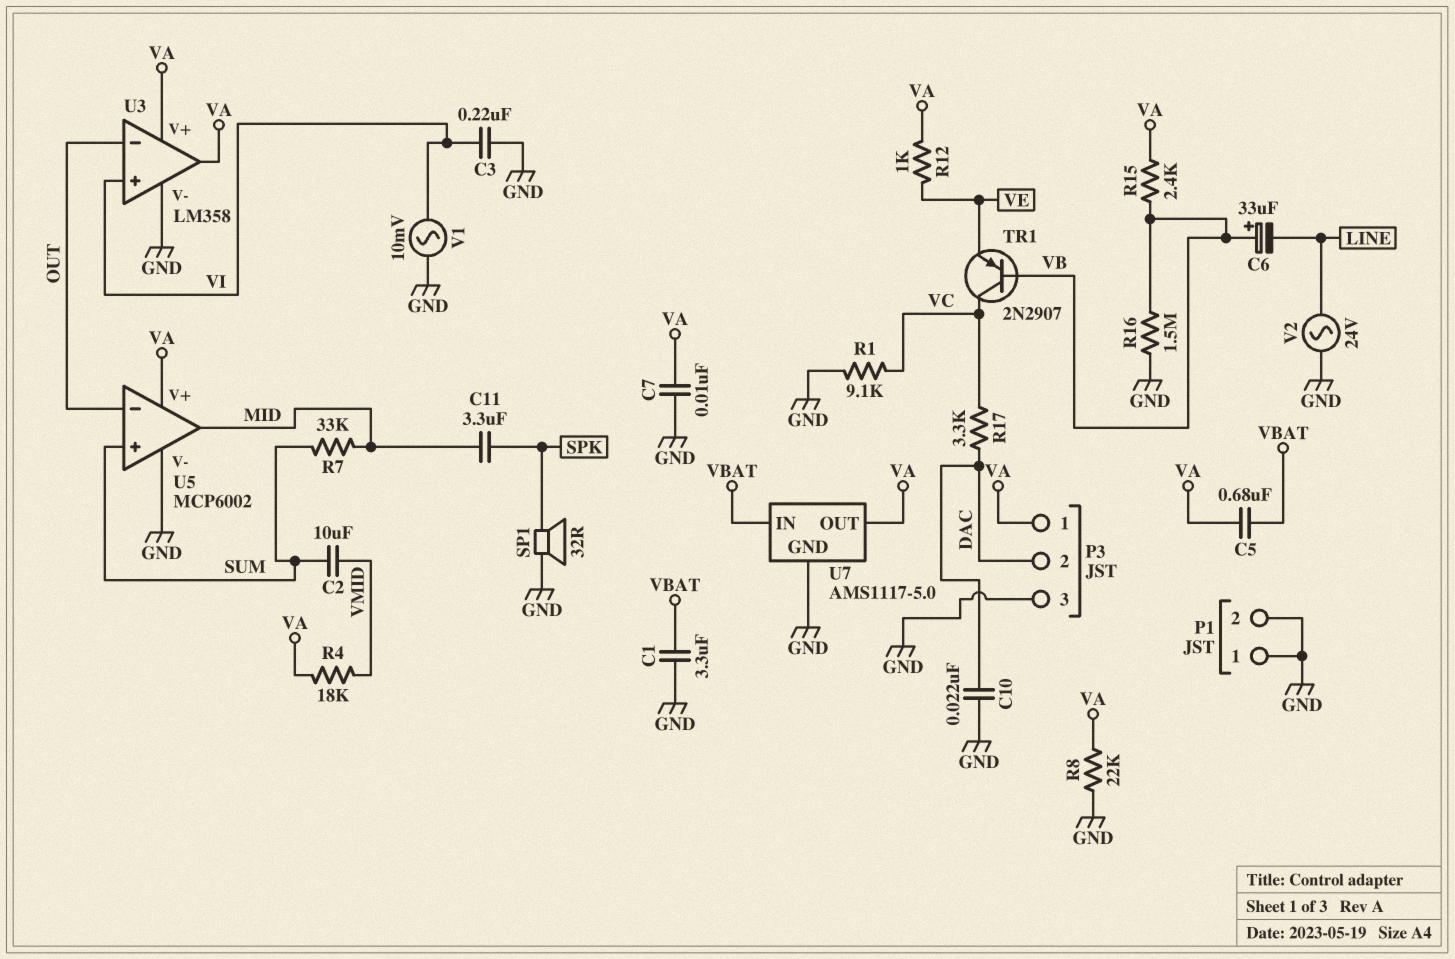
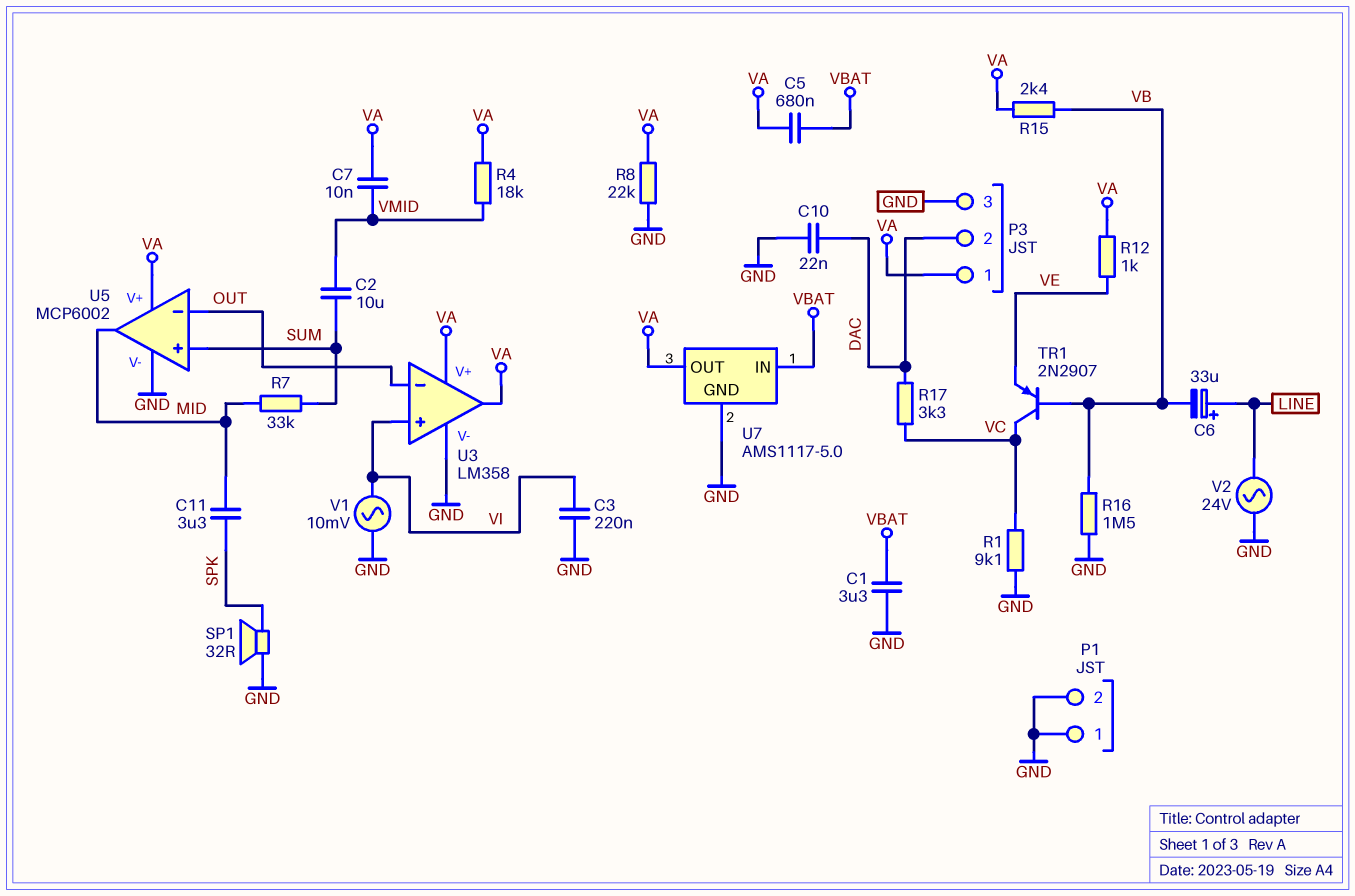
C6: 33uF (plus VB, minus LINE) -> 33uF (plus LINE, minus VB)
C7: 10nF (GND, VA) -> 10nF (VA, VMID)

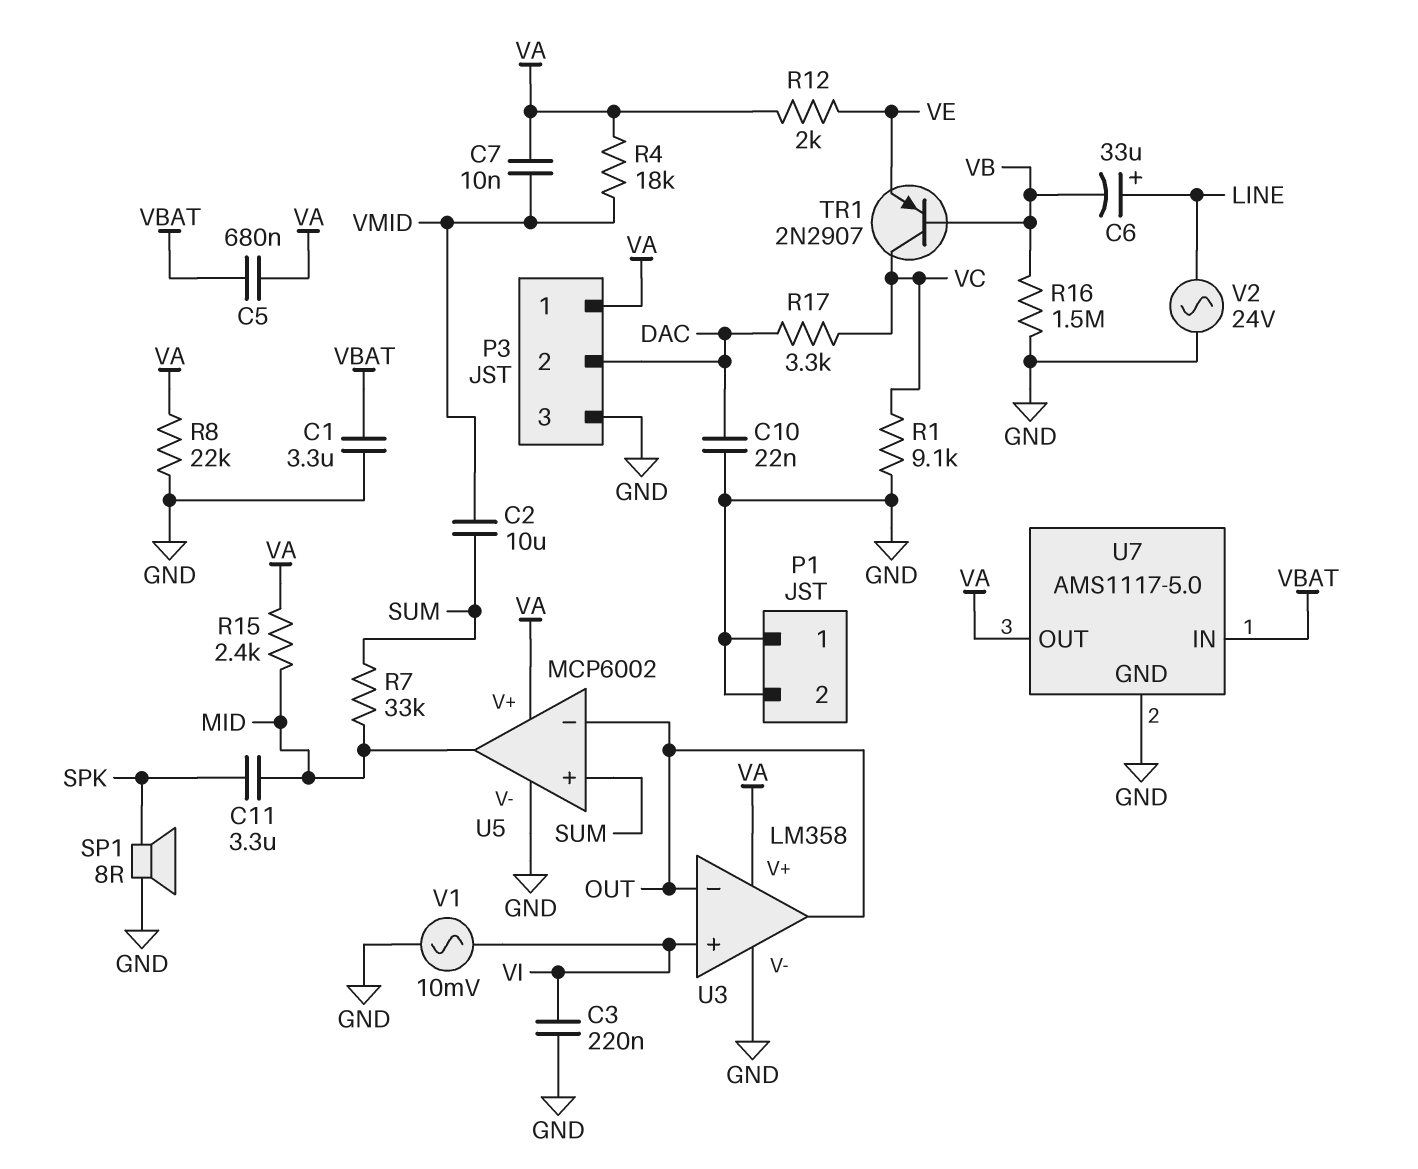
R12: 1k (VA, VE) -> 2k (VA, VE)
R15: 2.4k (VA, VB) -> 2.4k (MID, VA)
SP1: speaker 32R (GND, SPK) -> speaker 8R (GND, SPK)
U3 pin out: VA -> OUT

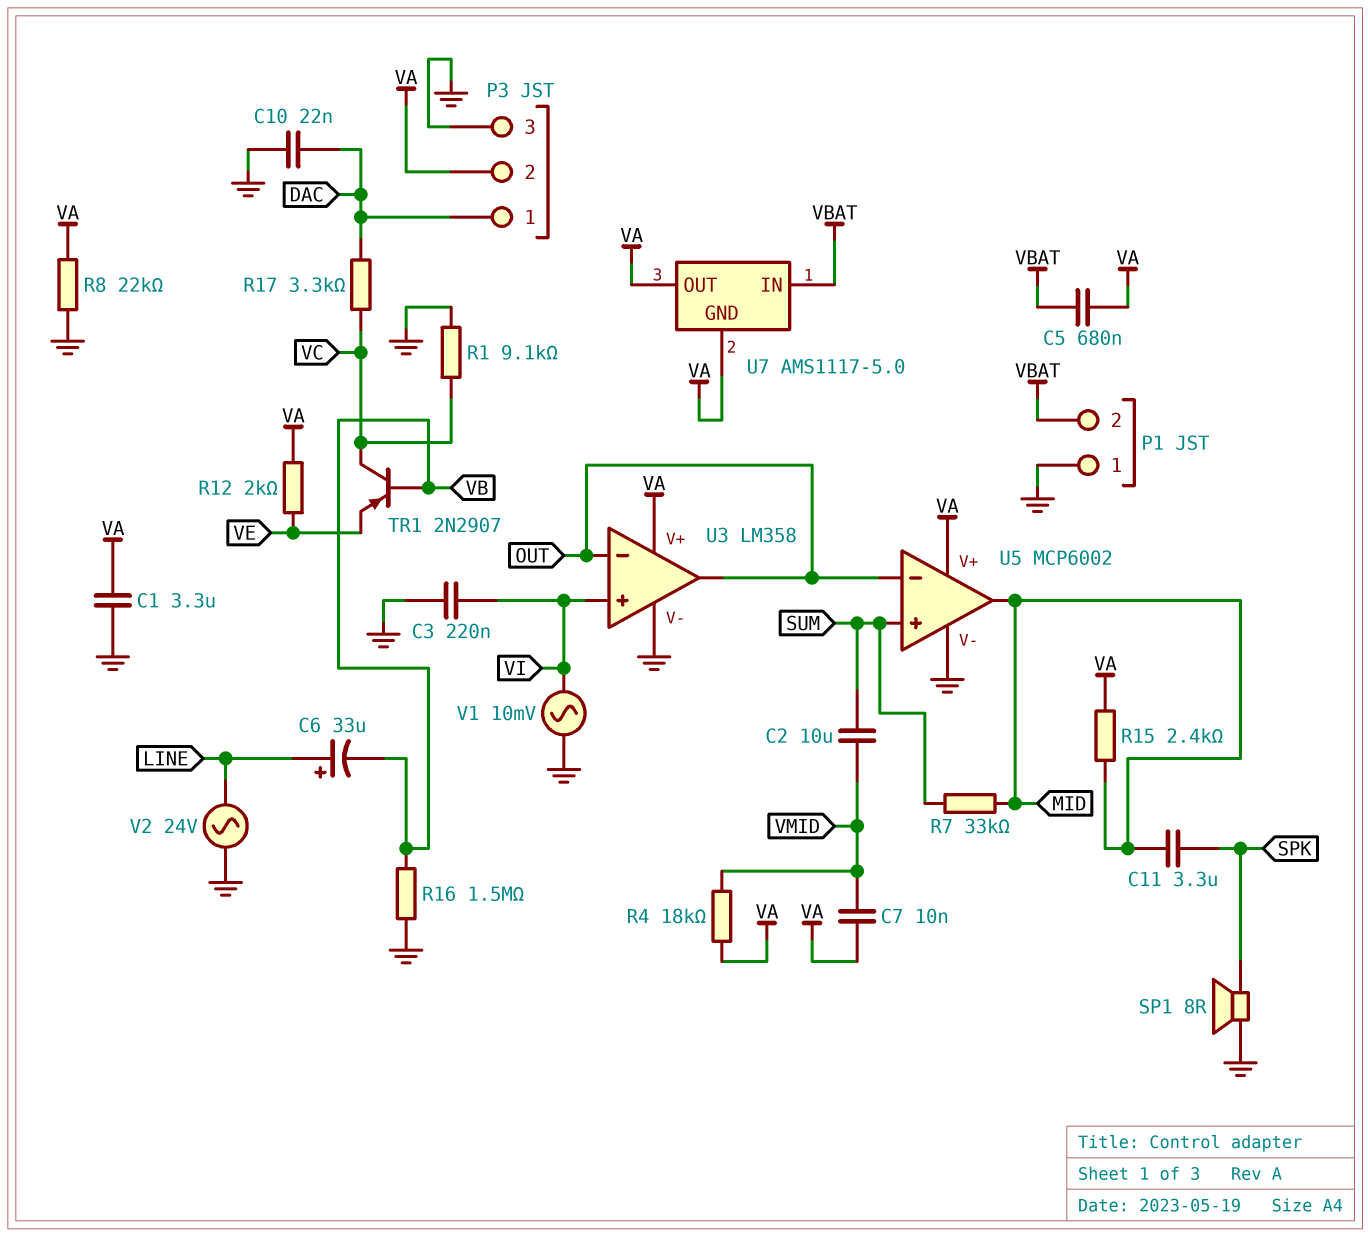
C1: 3.3uF (GND, VBAT) -> 3.3uF (GND, VA)
P1 pin 2: GND -> VBAT
P3 pin 1: VA -> DAC
P3 pin 2: DAC -> VA
U7 pin GND: GND -> VA

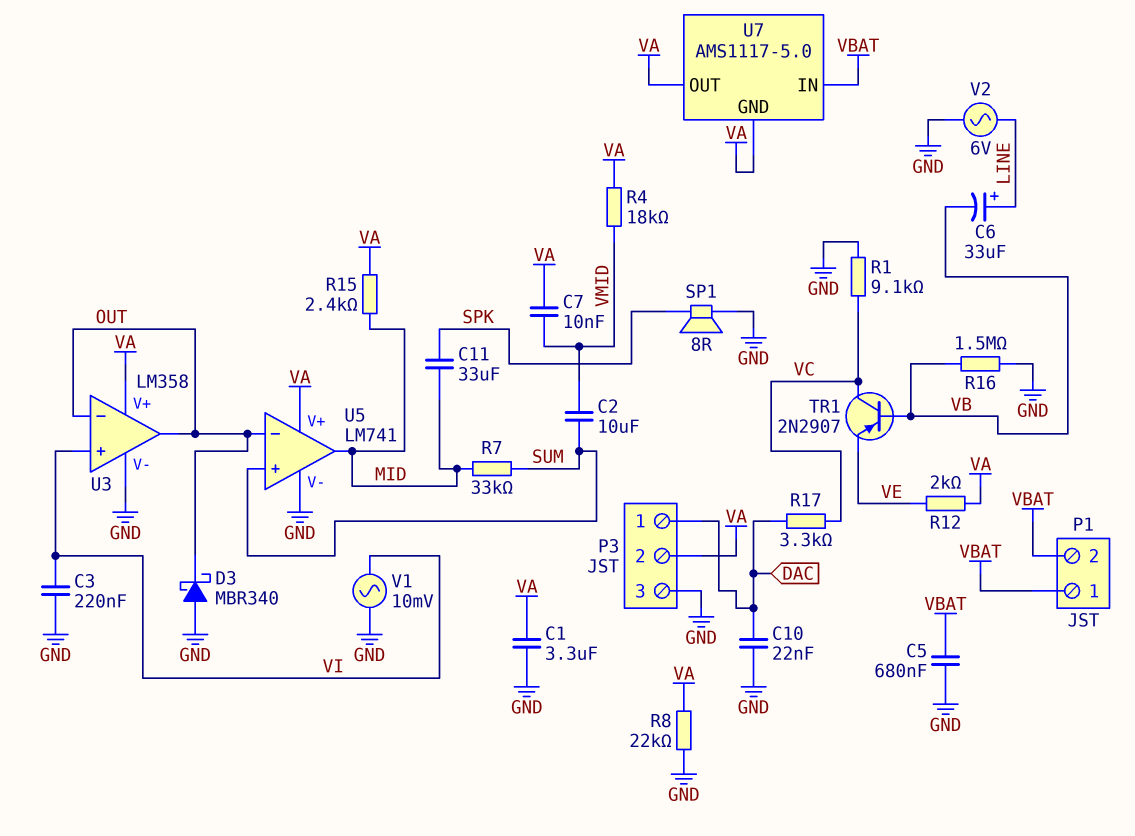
C5: 680nF (VA, VBAT) -> 680nF (GND, VBAT)
C11: 3.3uF (MID, SPK) -> 33uF (MID, SPK)
D3: none -> schottky MBR340 (A GND, K OUT)
P1 pin 1: GND -> VBAT
U5: MCP6002 -> LM741
V2: AC 24V (GND, LINE) -> AC 6V (GND, LINE)

